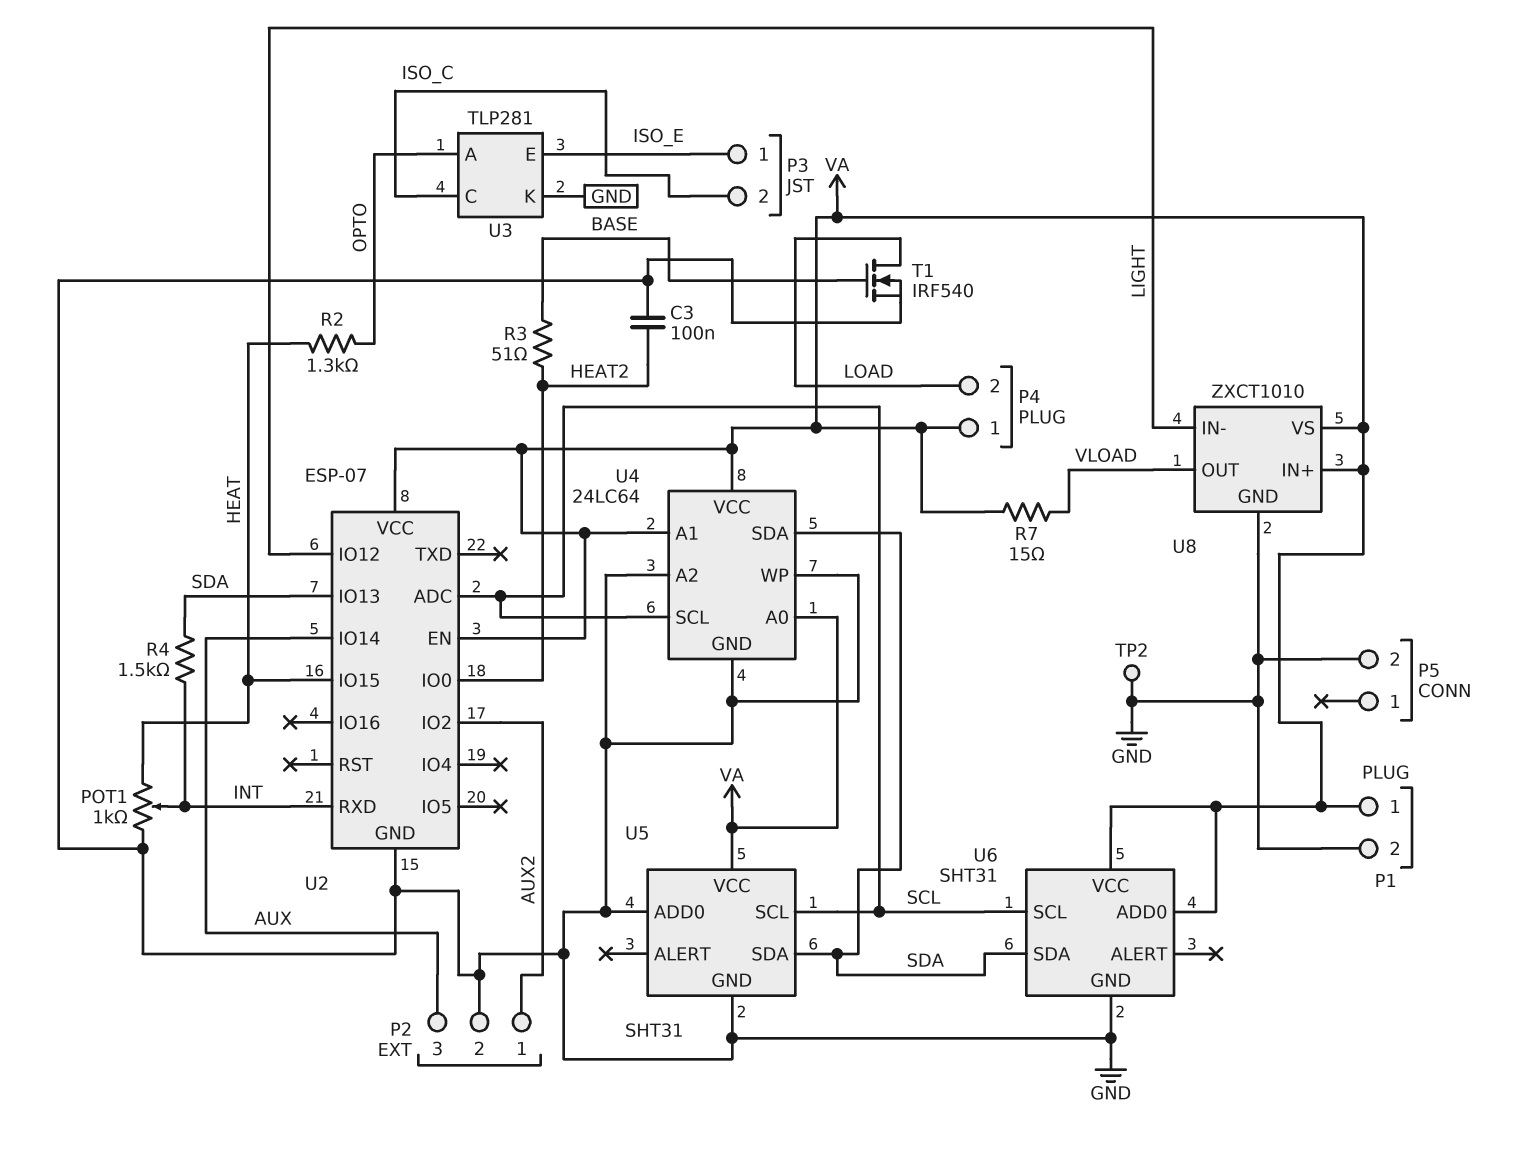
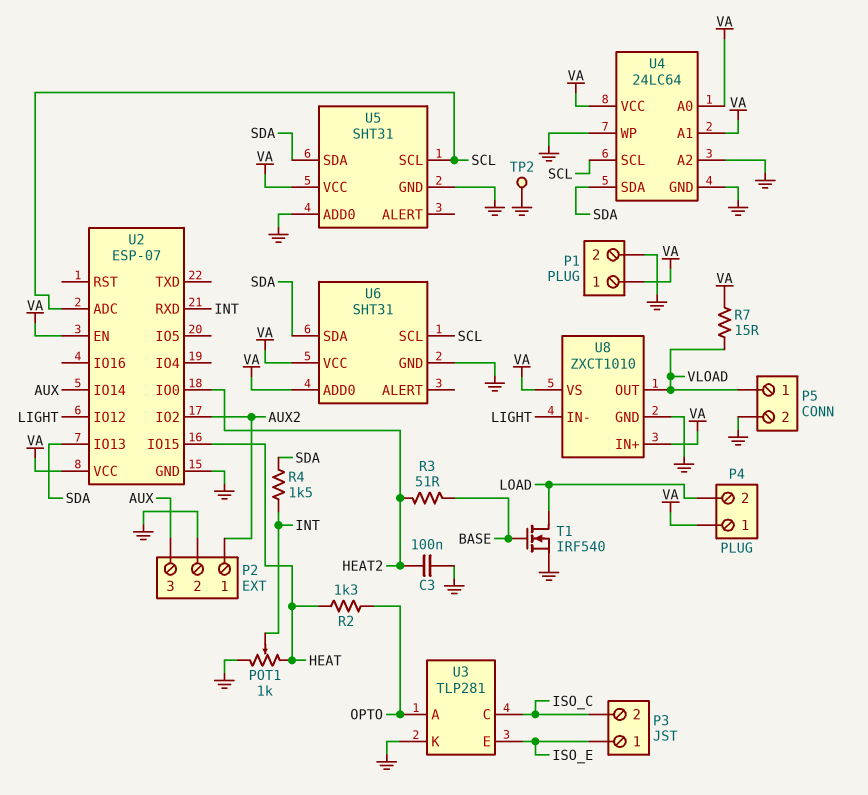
P5 pin 1: none -> VLOAD

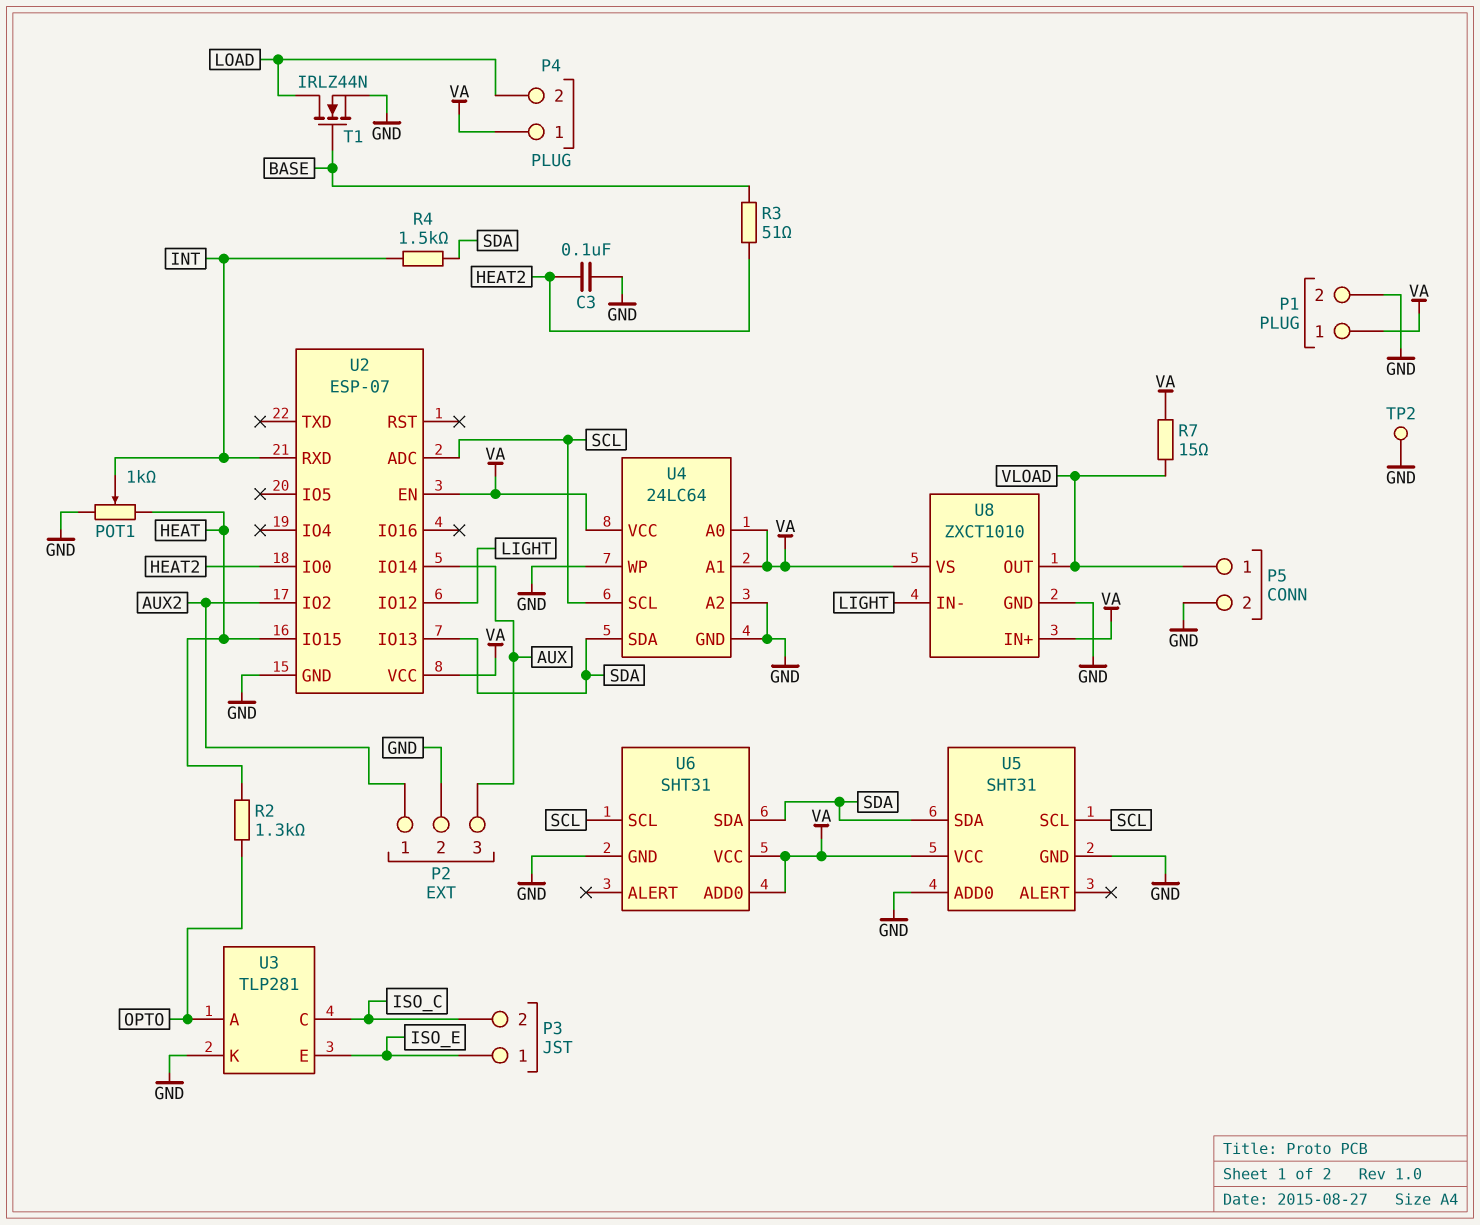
T1: NMOS IRF540 (G BASE, D LOAD, S GND) -> NMOS IRLZ44N (G BASE, D LOAD, S GND)

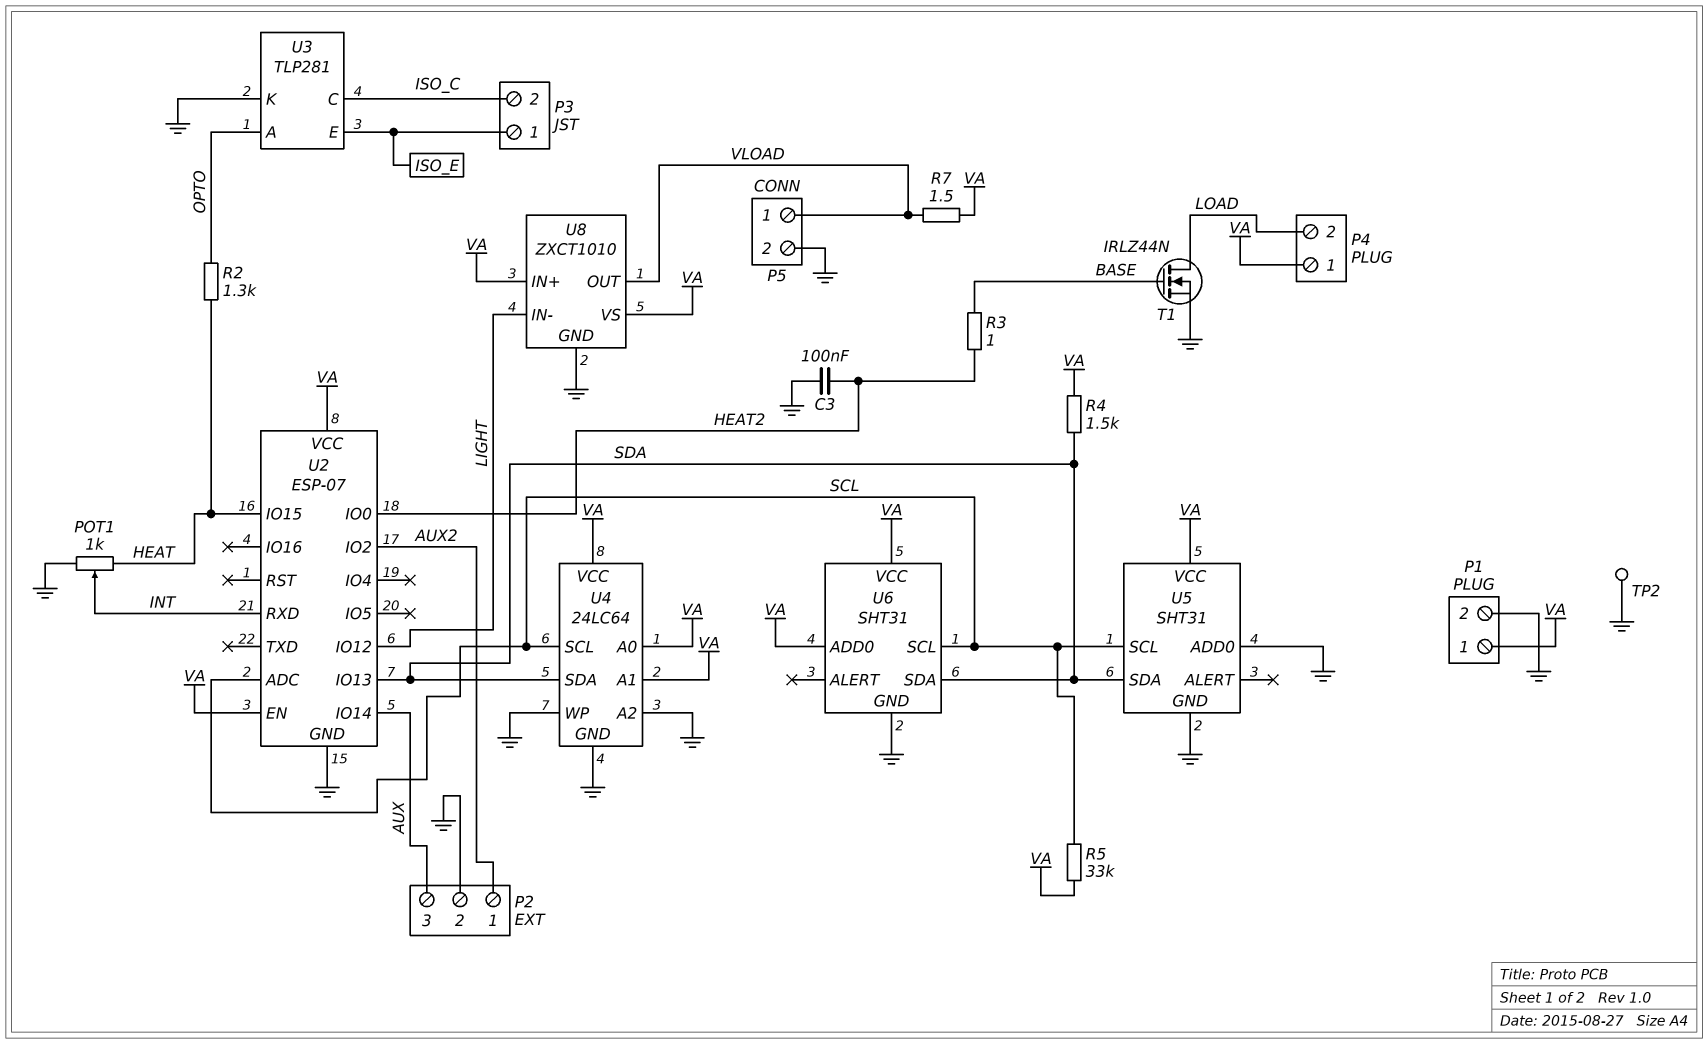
R3: 51 (BASE, HEAT2) -> 1 (BASE, HEAT2)
R4: 1.5k (INT, SDA) -> 1.5k (SDA, VA)
R5: none -> 33k (SCL, VA)
R7: 15 (VA, VLOAD) -> 1.5 (VA, VLOAD)

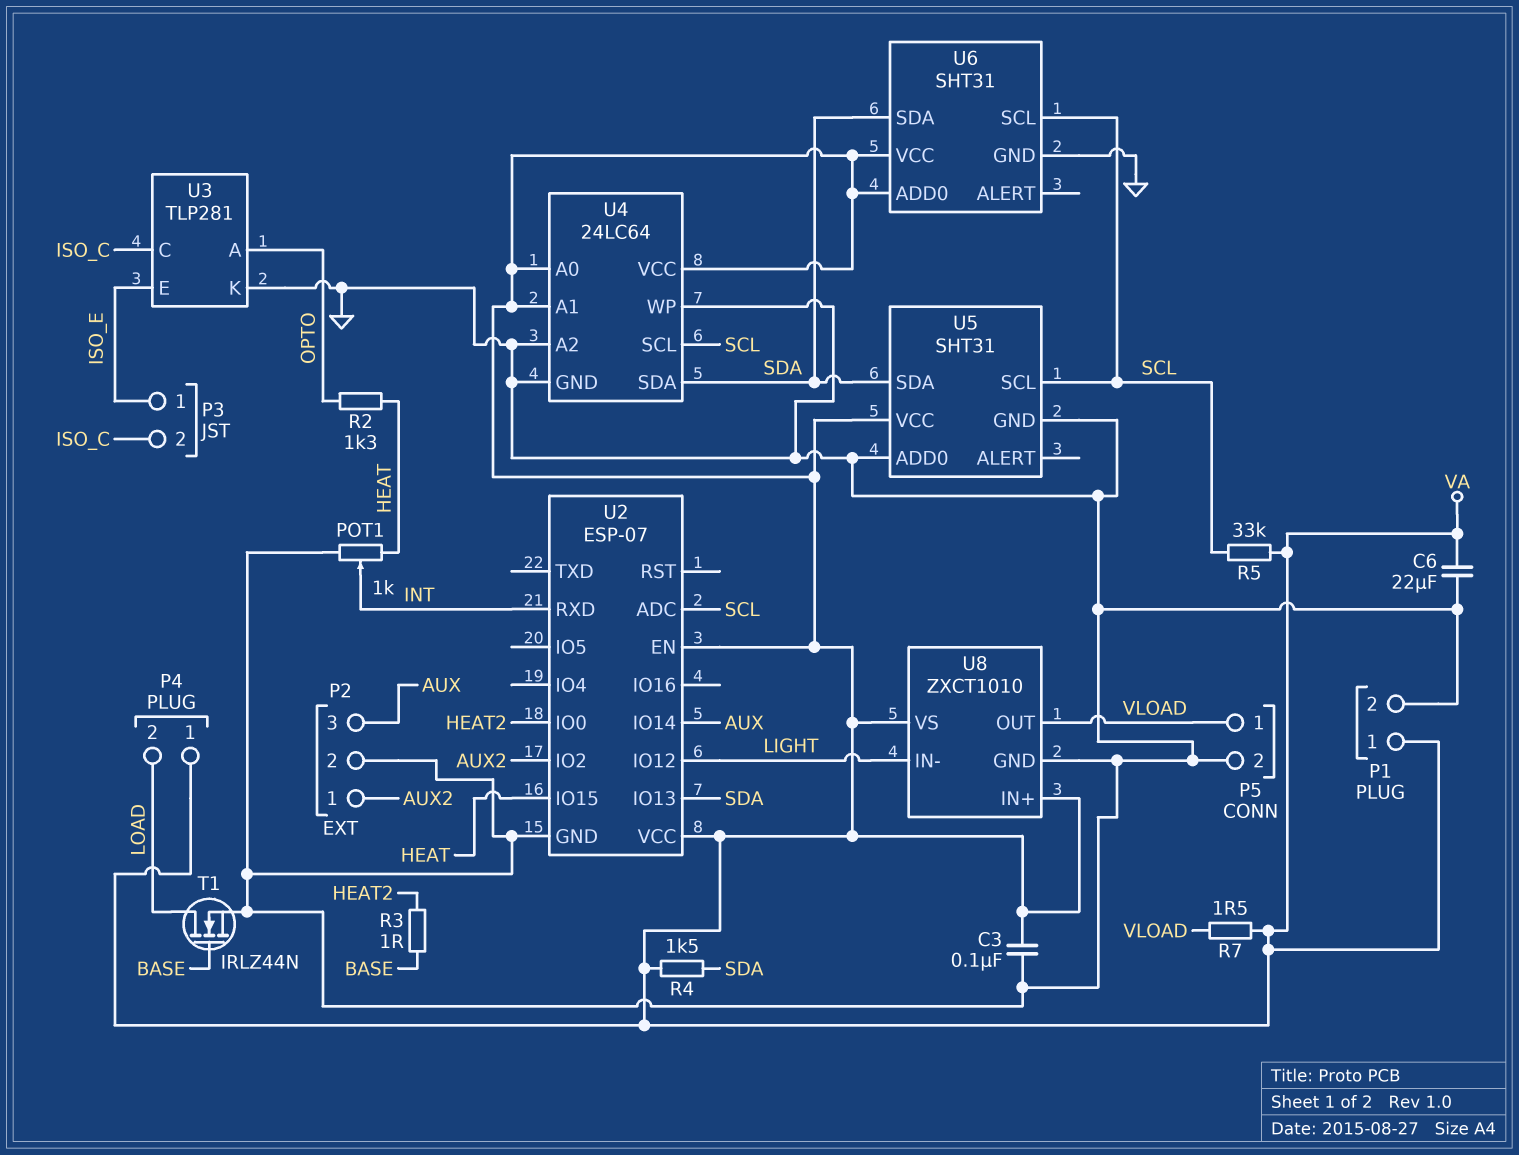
C3: 100nF (GND, HEAT2) -> 100nF (GND, VA)
C6: none -> 22uF (GND, VA)
TP2: test point (GND) -> none

